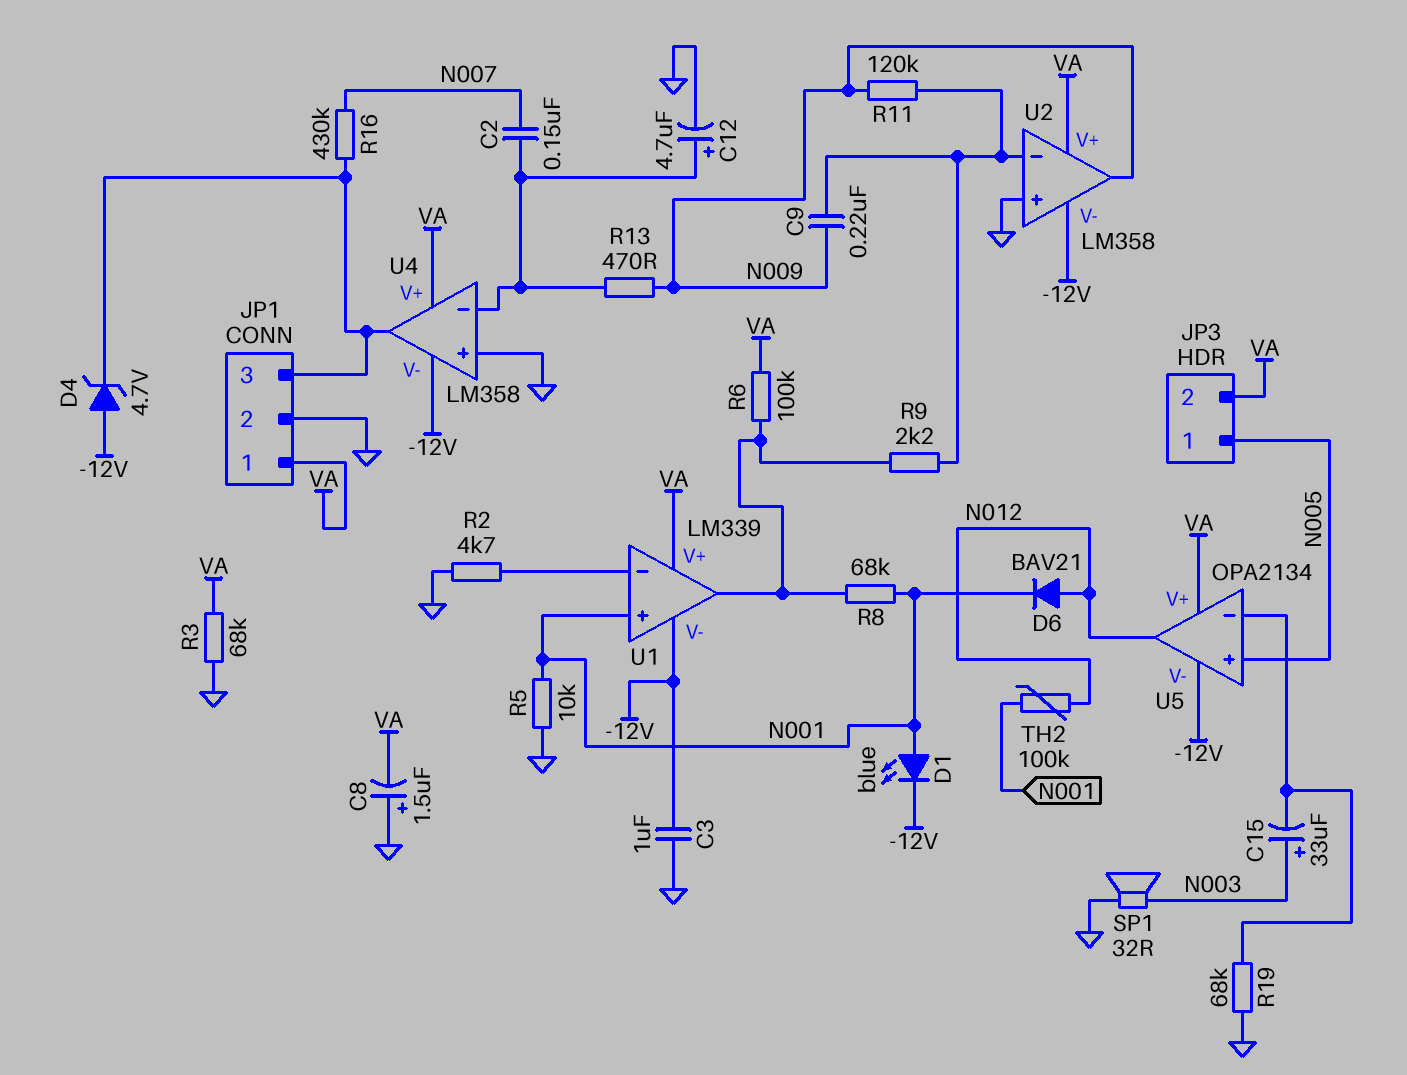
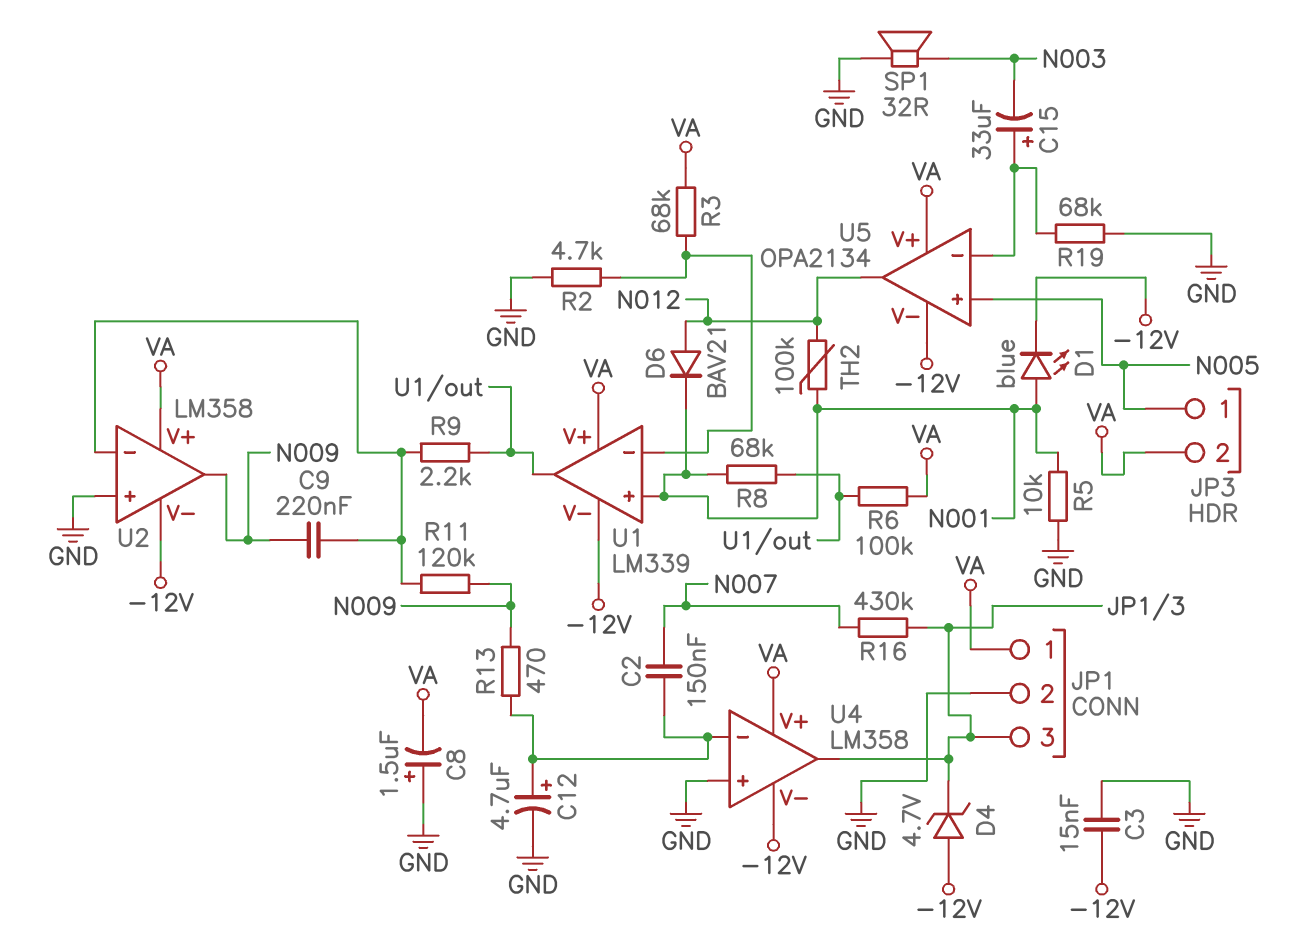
C3: 1uF (-12V, GND) -> 15nF (-12V, GND)
C15: 33uF (plus N003, minus U5/in-) -> 33uF (plus U5/in-, minus N003)
R3: 68k (GND, VA) -> 68k (U1/in-, VA)

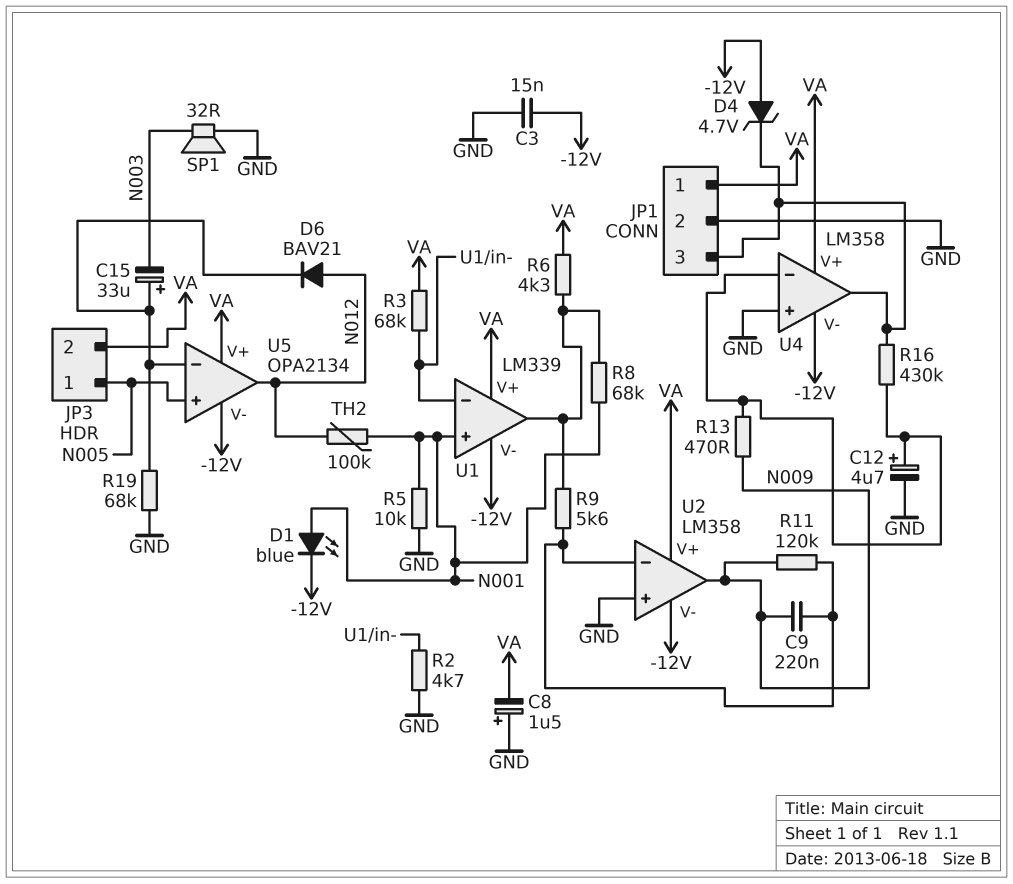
C2: 150nF (N007, U4/in-) -> none
D6: diode BAV21 (A N012, K N001) -> diode BAV21 (A N012, K U5/in-)
R6: 100k (U1/out, VA) -> 4.3k (U1/out, VA)
R9: 2.2k (U1/out, U2/in-) -> 5.6k (U1/out, U2/in-)
R16: 430k (JP1/3, N007) -> 430k (JP1/3, U4/in-)

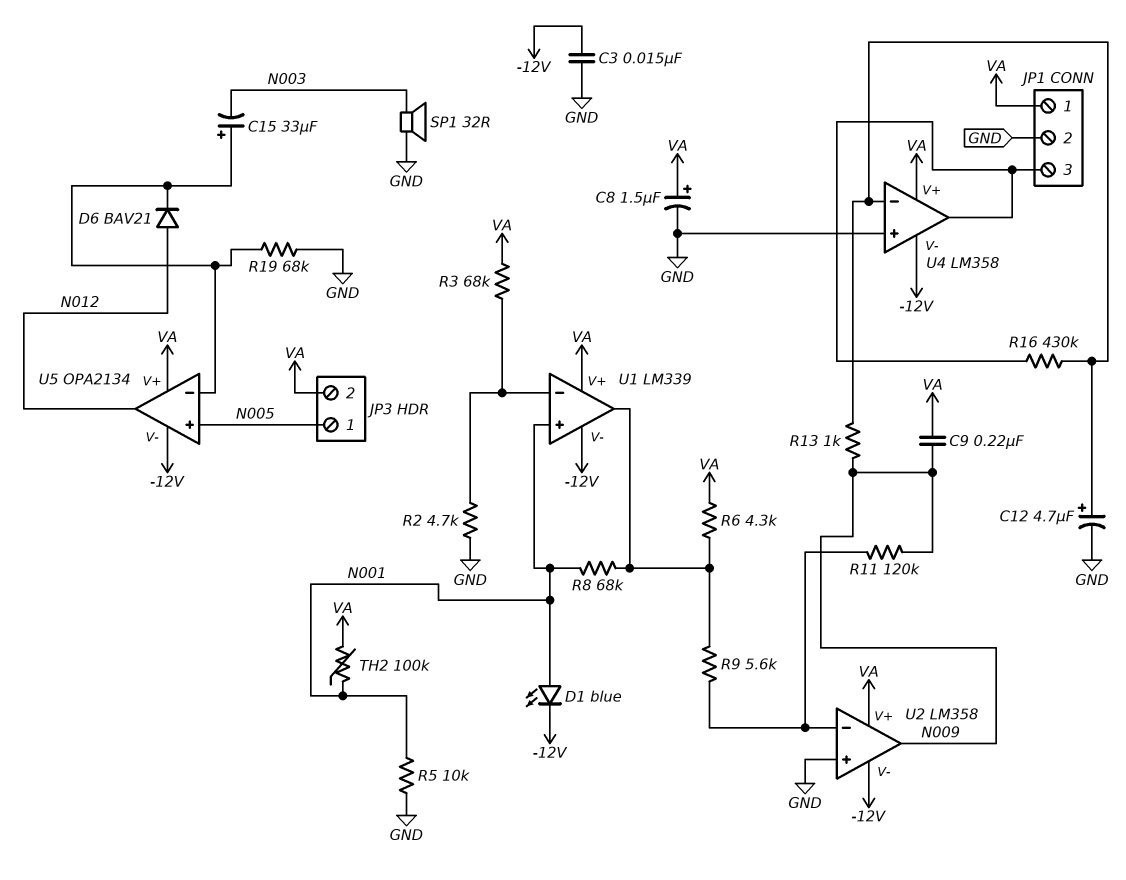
C8: 1.5uF (plus GND, minus VA) -> 1.5uF (plus VA, minus GND)
C9: 220nF (N009, U2/in-) -> 220nF (N009, VA)
D4: zener 4.7V (A -12V, K JP1/3) -> none
R13: 470 (N009, U4/in-) -> 1k (N009, U4/in-)
TH2: 100k (N001, N012) -> 100k (N001, VA)

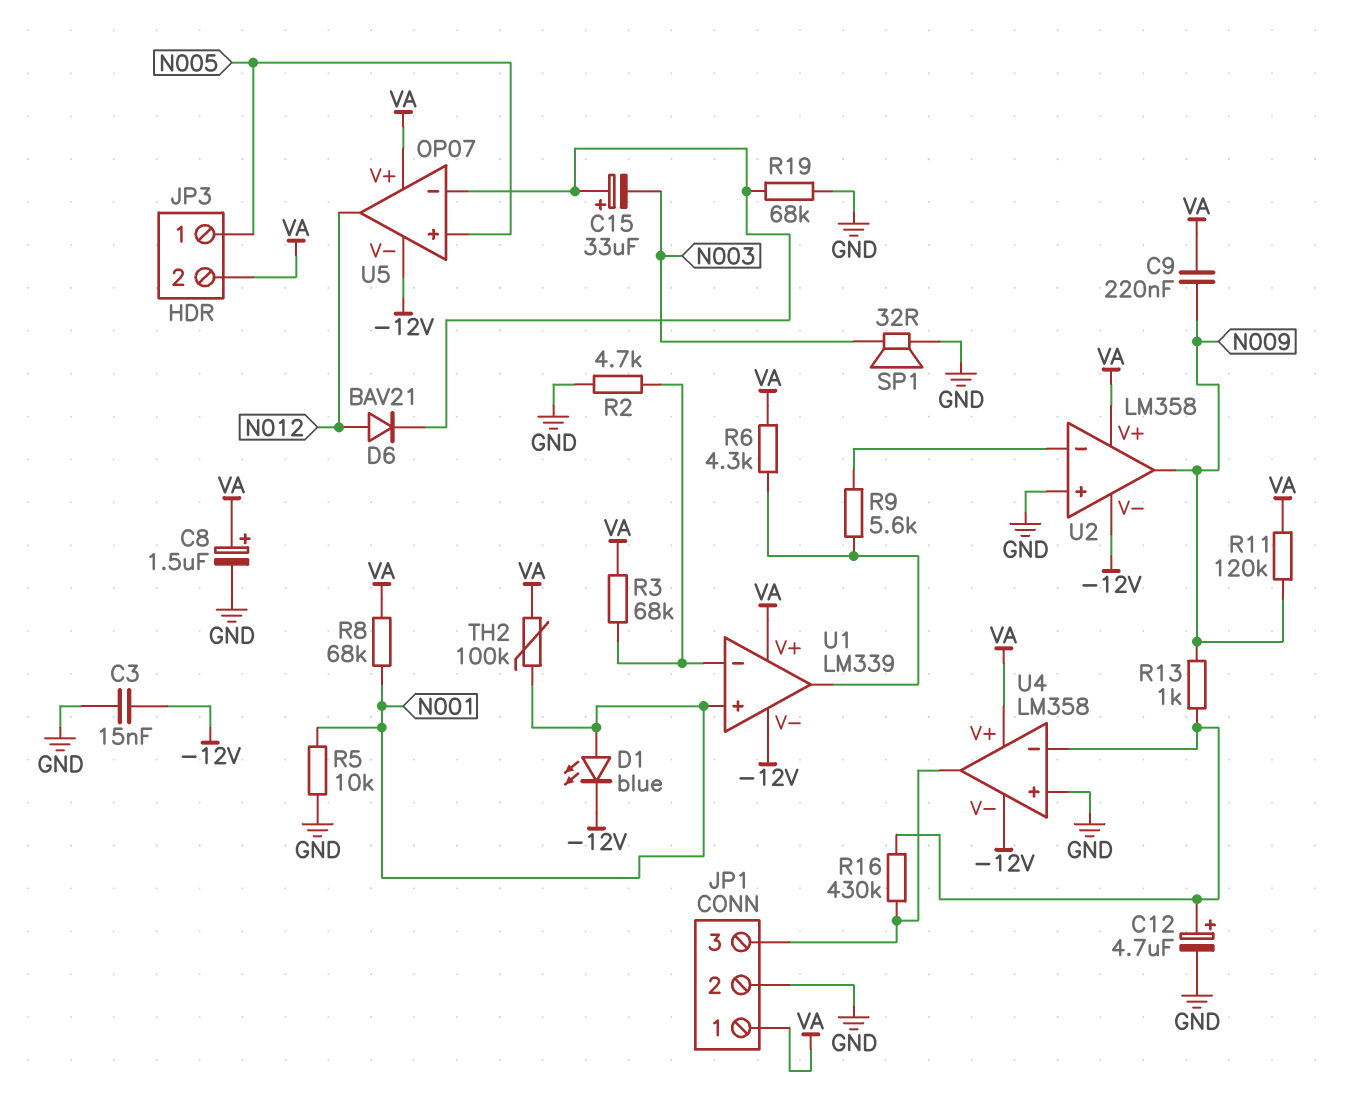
R8: 68k (N001, U1/out) -> 68k (N001, VA)
R11: 120k (N009, U2/in-) -> 120k (N009, VA)
U5: OPA2134 -> OP07

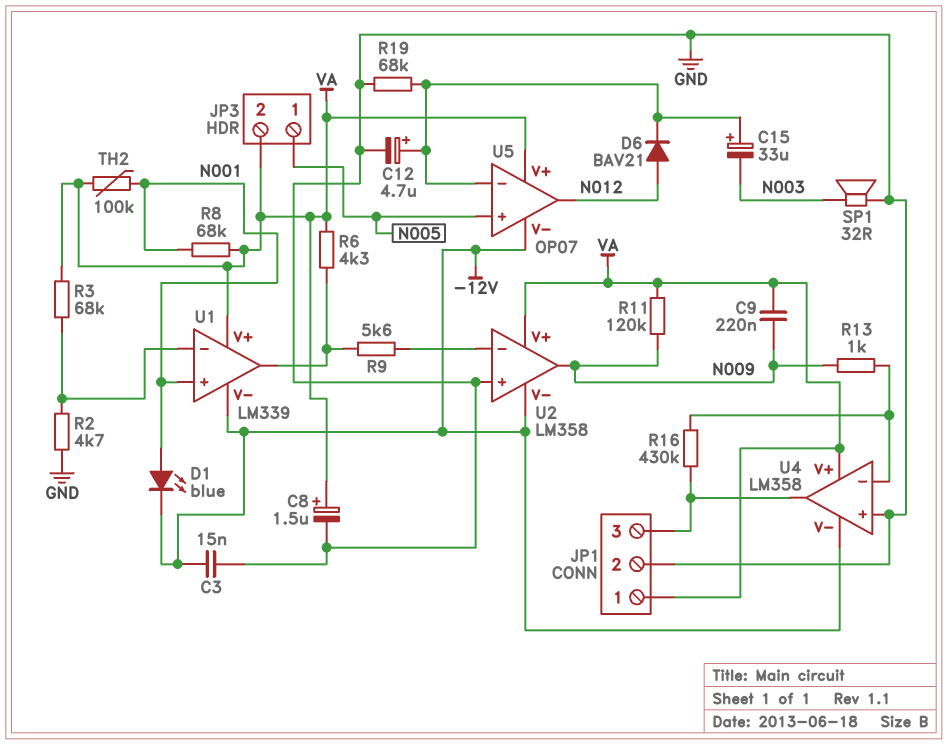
C12: 4.7uF (plus U4/in-, minus GND) -> 4.7uF (plus U5/in-, minus GND)
R5: 10k (GND, N001) -> none

